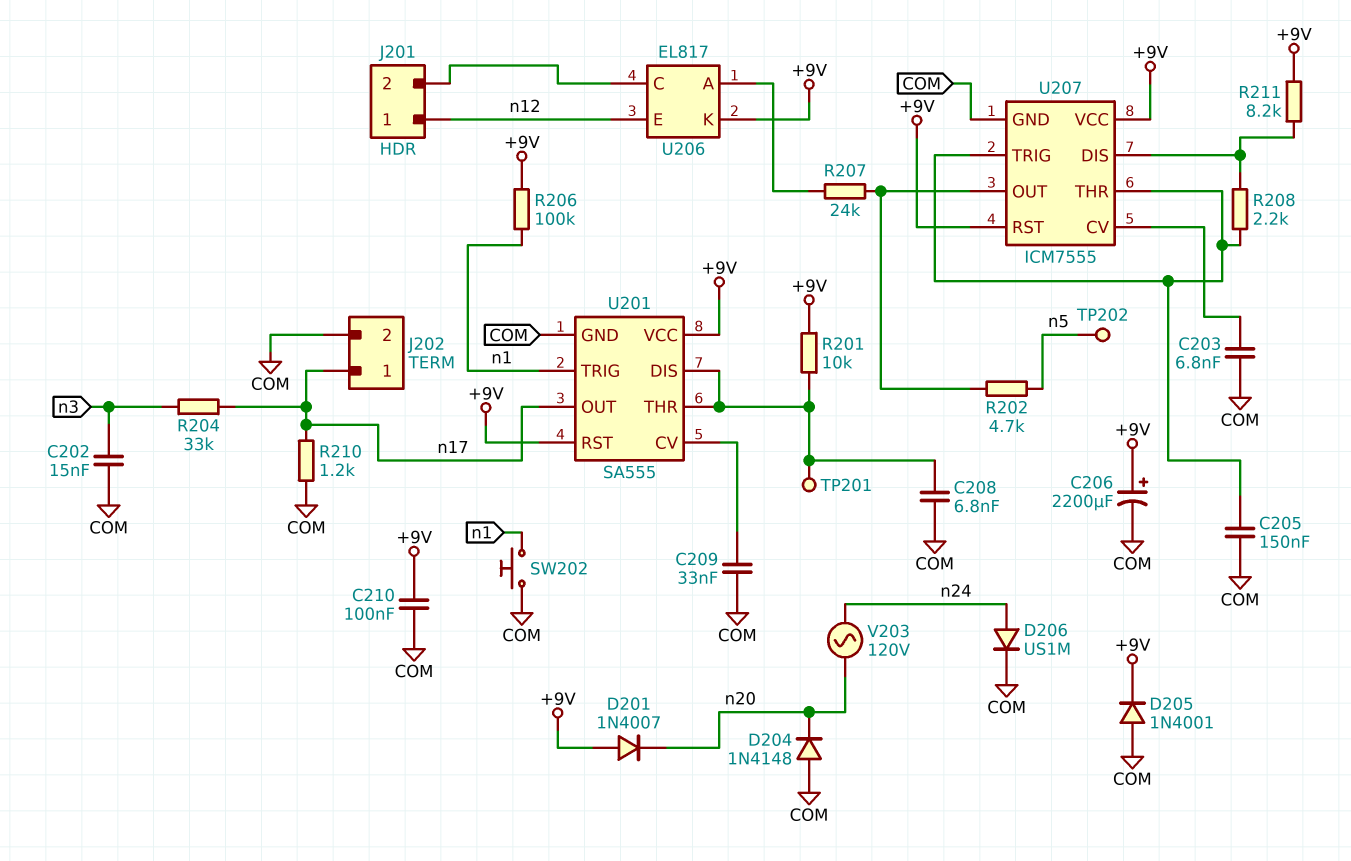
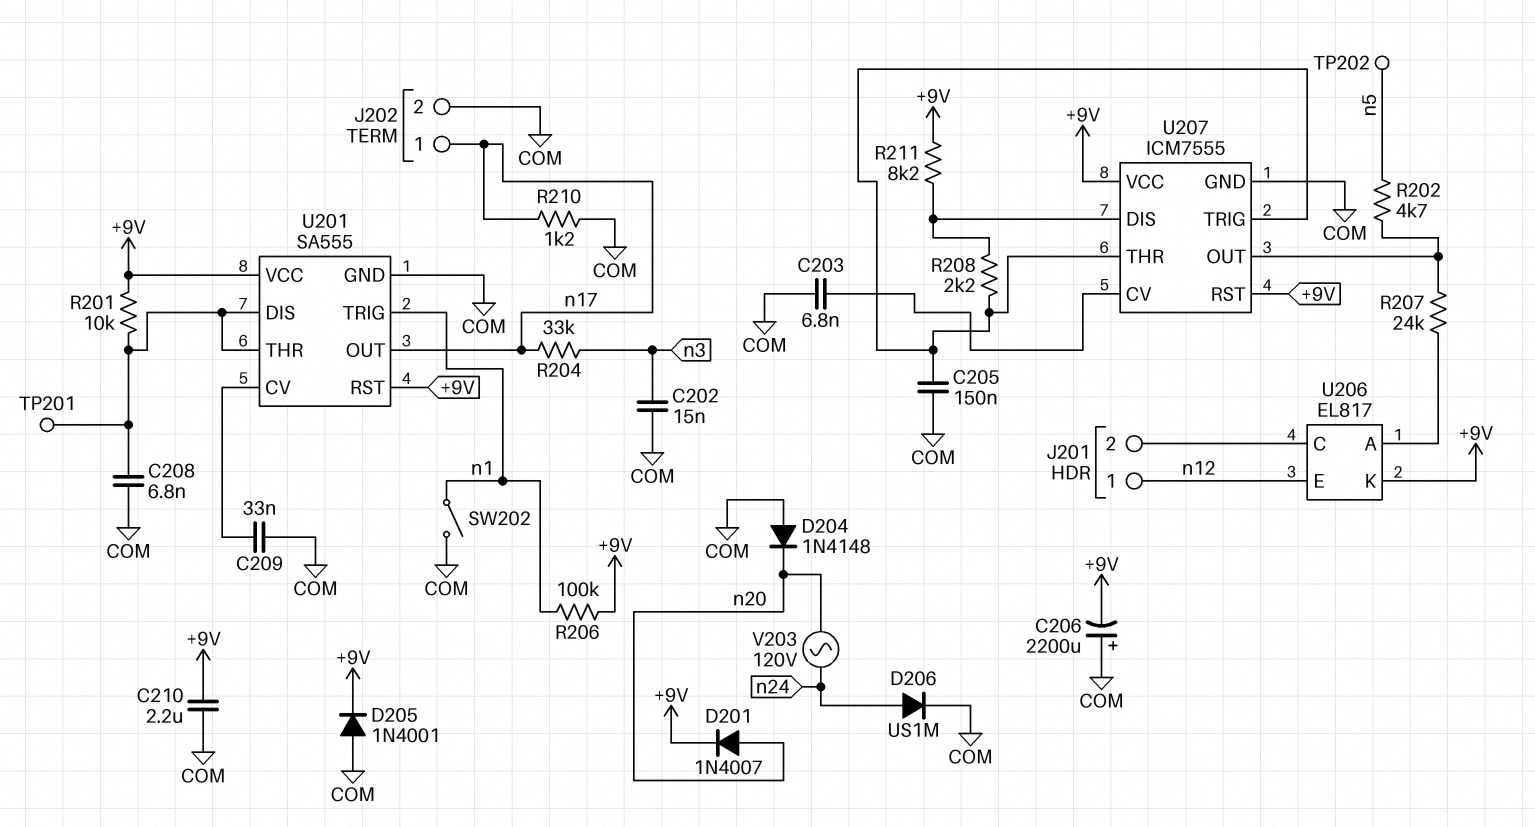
C206: 2200uF (plus +9V, minus COM) -> 2200uF (plus COM, minus +9V)
C210: 100nF (+9V, COM) -> 2.2uF (+9V, COM)
D201: diode 1N4007 (A +9V, K n20) -> diode 1N4007 (A n20, K +9V)
SW202: button (COM, n1) -> switch (COM, n1)

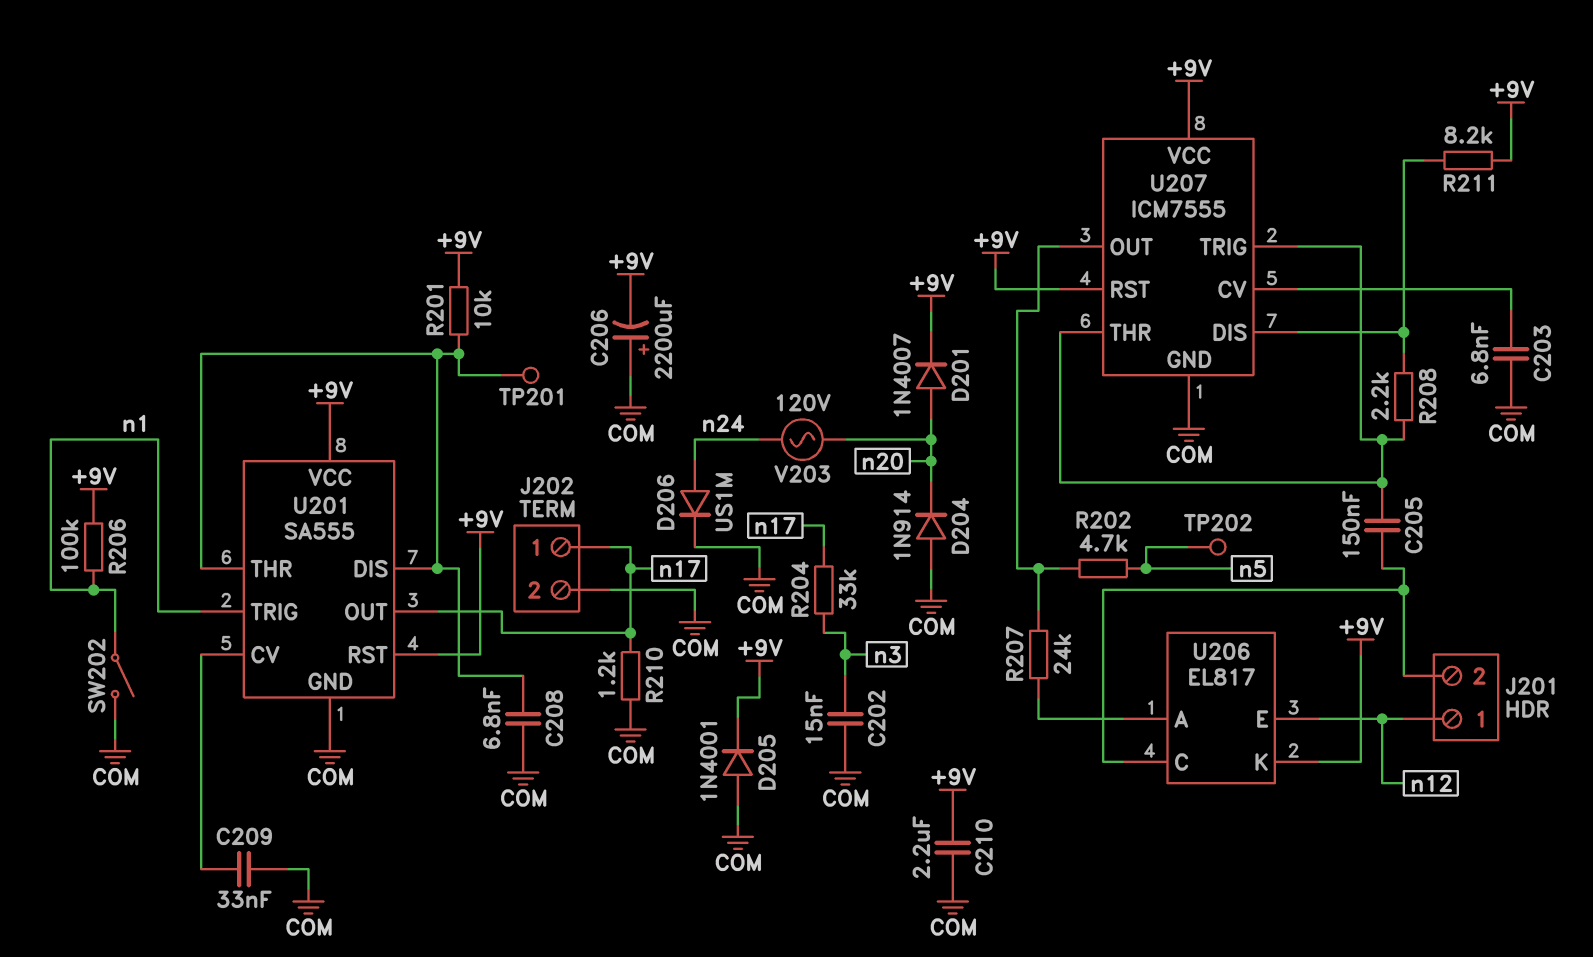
C205: 150nF (COM, U207/THR) -> 150nF (J201/2, U207/THR)
D204: diode 1N4148 (A COM, K n20) -> diode 1N914 (A COM, K n20)

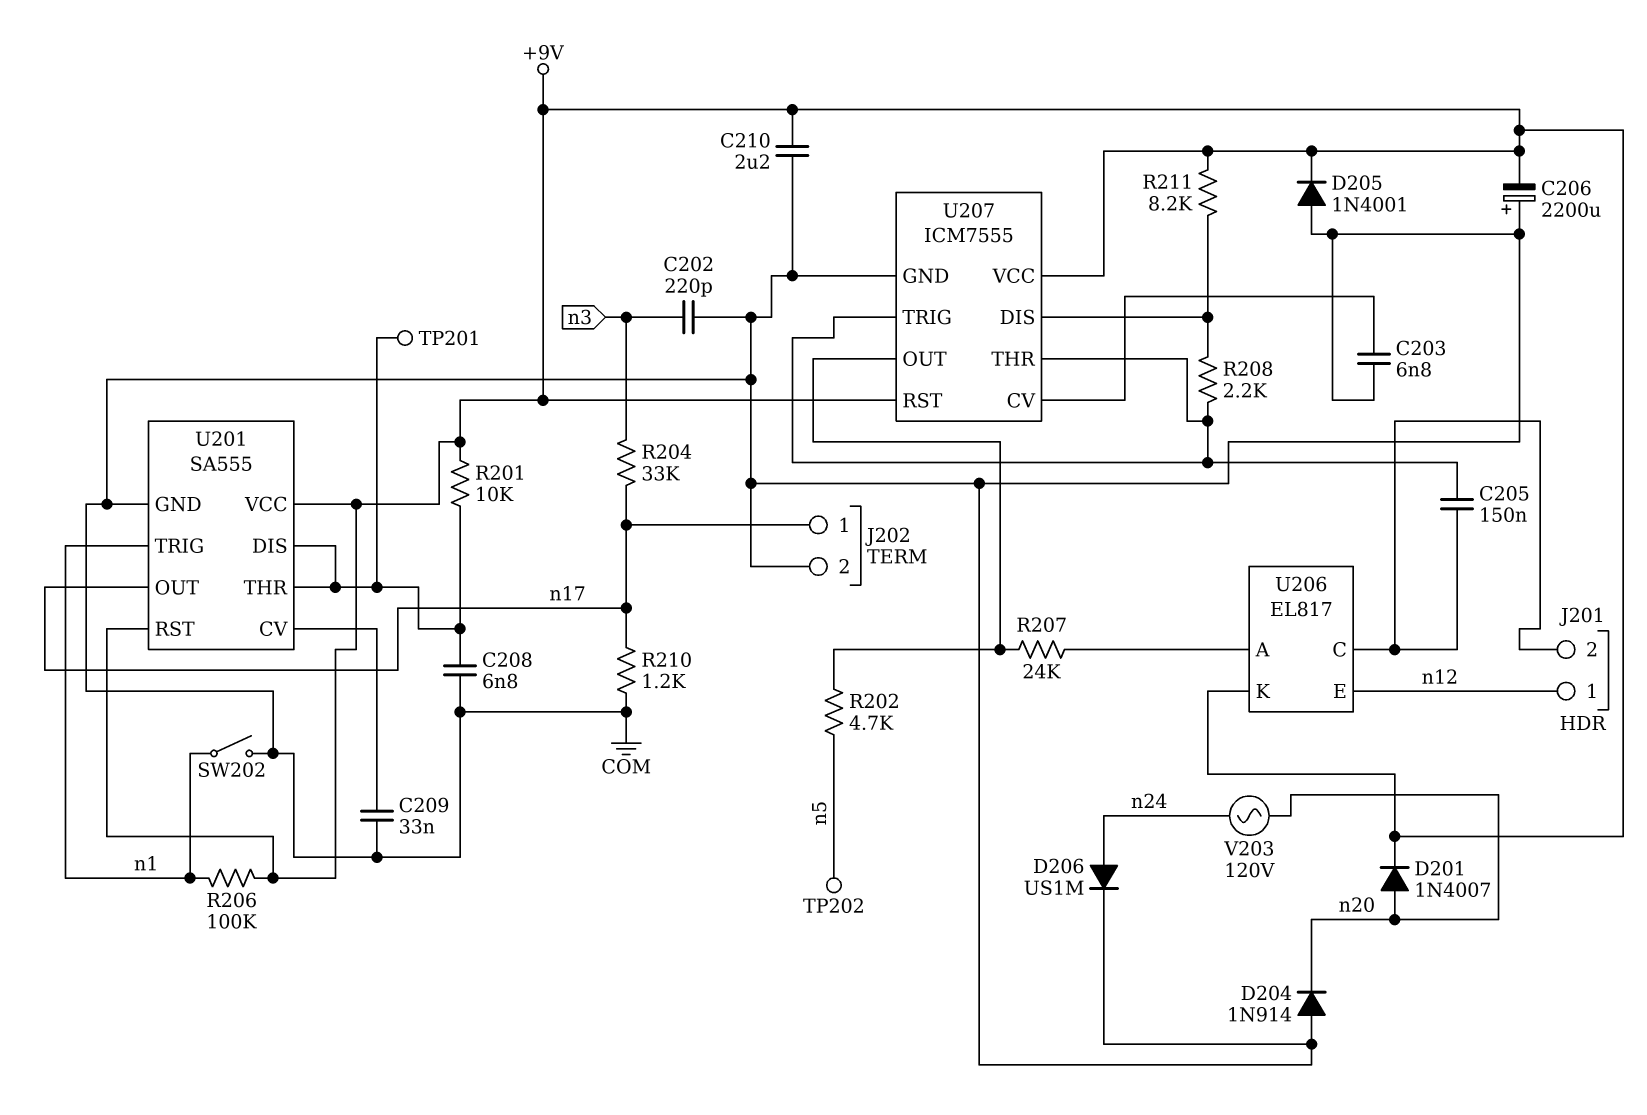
C202: 15nF (COM, n3) -> 220pF (COM, n3)

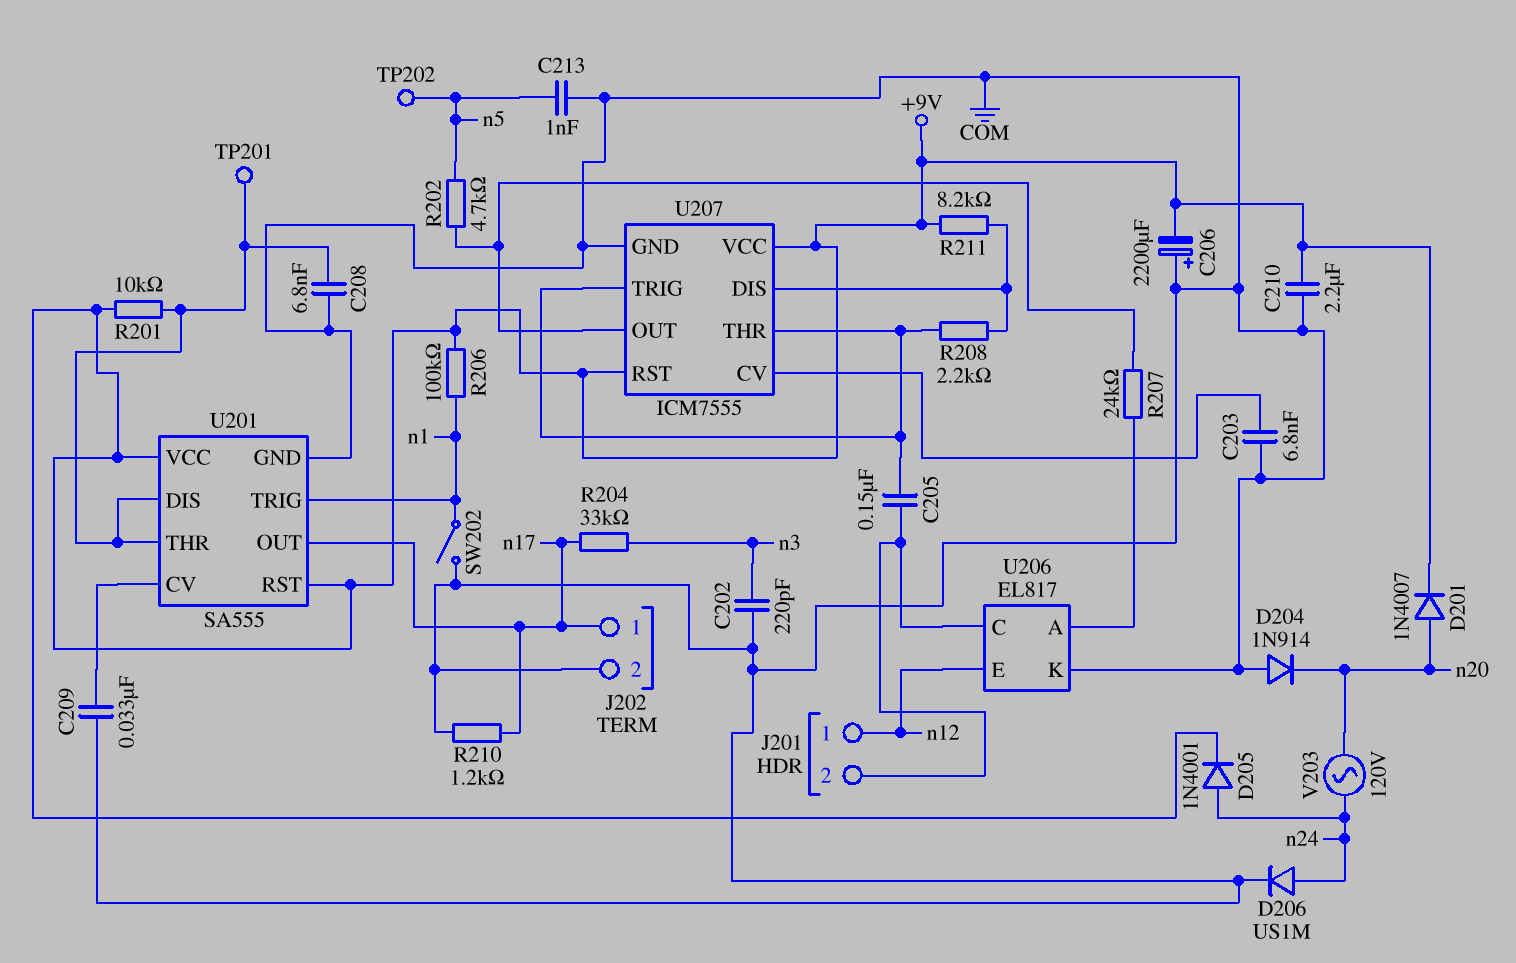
C213: none -> 1nF (COM, n5)
D205: diode 1N4001 (A COM, K +9V) -> diode 1N4001 (A n24, K +9V)
U206 pin K: +9V -> COM

